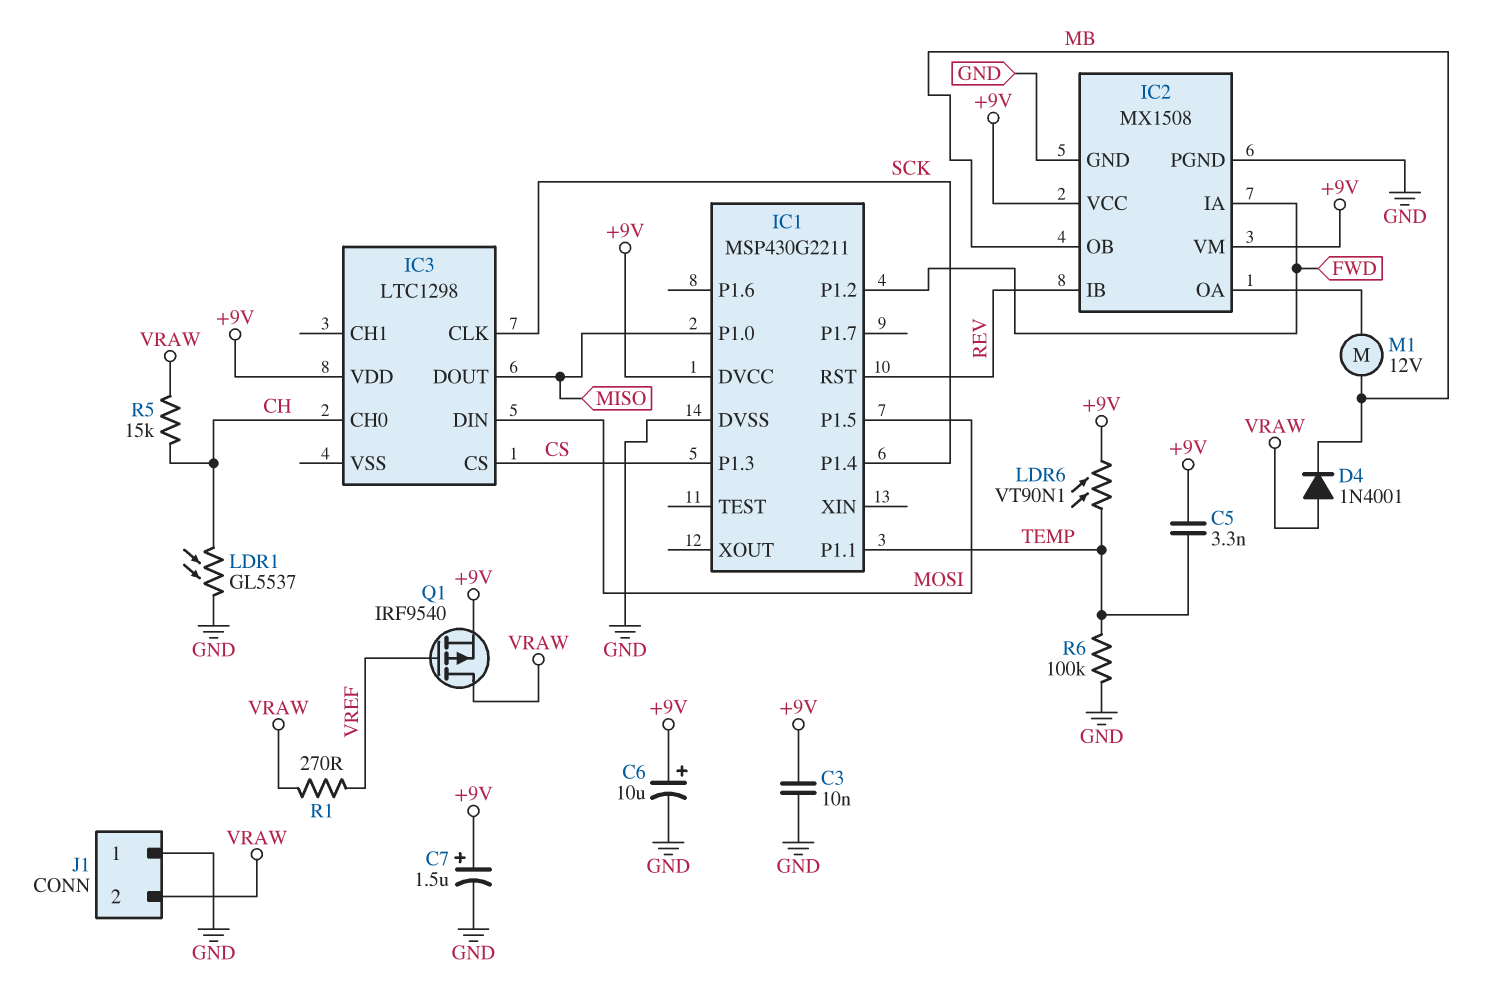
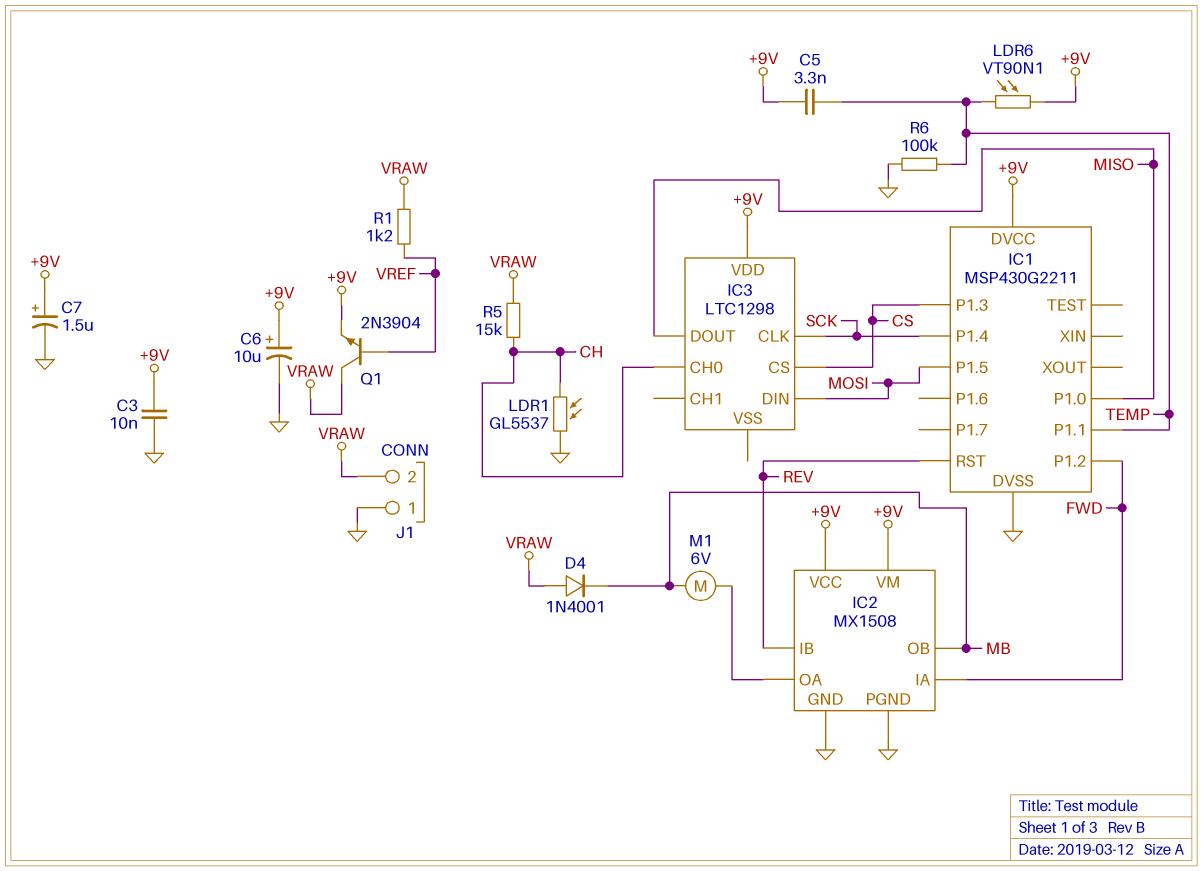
M1: motor 12V (IC2/OA, MB) -> motor 6V (IC2/OA, MB)
Q1: PMOS IRF9540 (G VREF, D VRAW, S +9V) -> NPN 2N3904 (B VREF, C VRAW, E +9V)
R1: 270 (VRAW, VREF) -> 1.2k (VRAW, VREF)

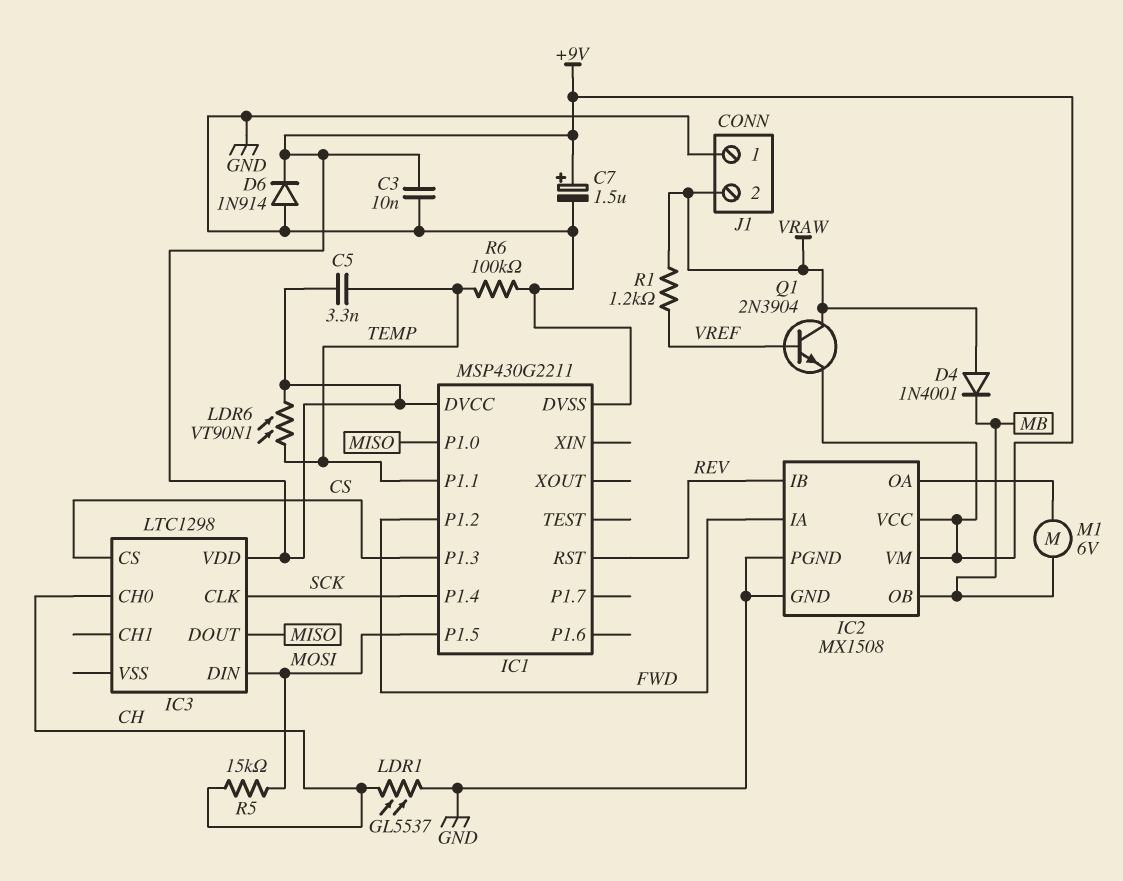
C6: 10uF (plus +9V, minus GND) -> none
D6: none -> diode 1N914 (A GND, K +9V)
R5: 15k (CH, VRAW) -> 15k (CH, MOSI)

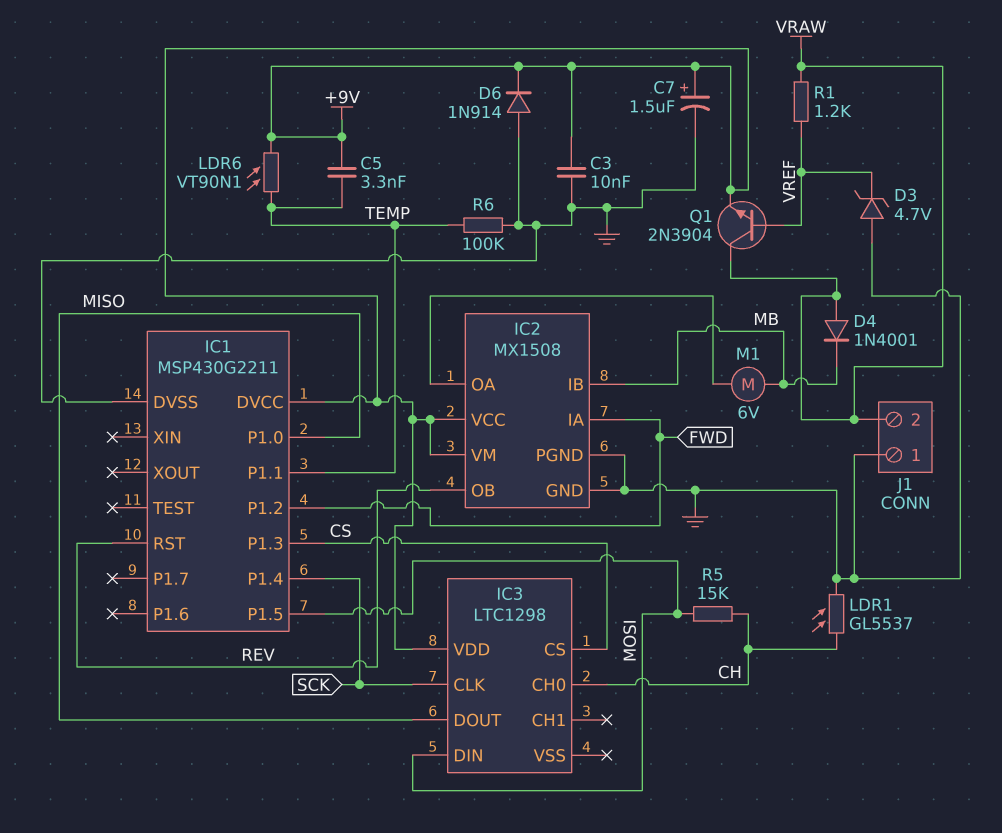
D3: none -> zener 4.7V (A GND, K VREF)
IC2 pin IB: REV -> MB
IC2 pin OB: MB -> REV

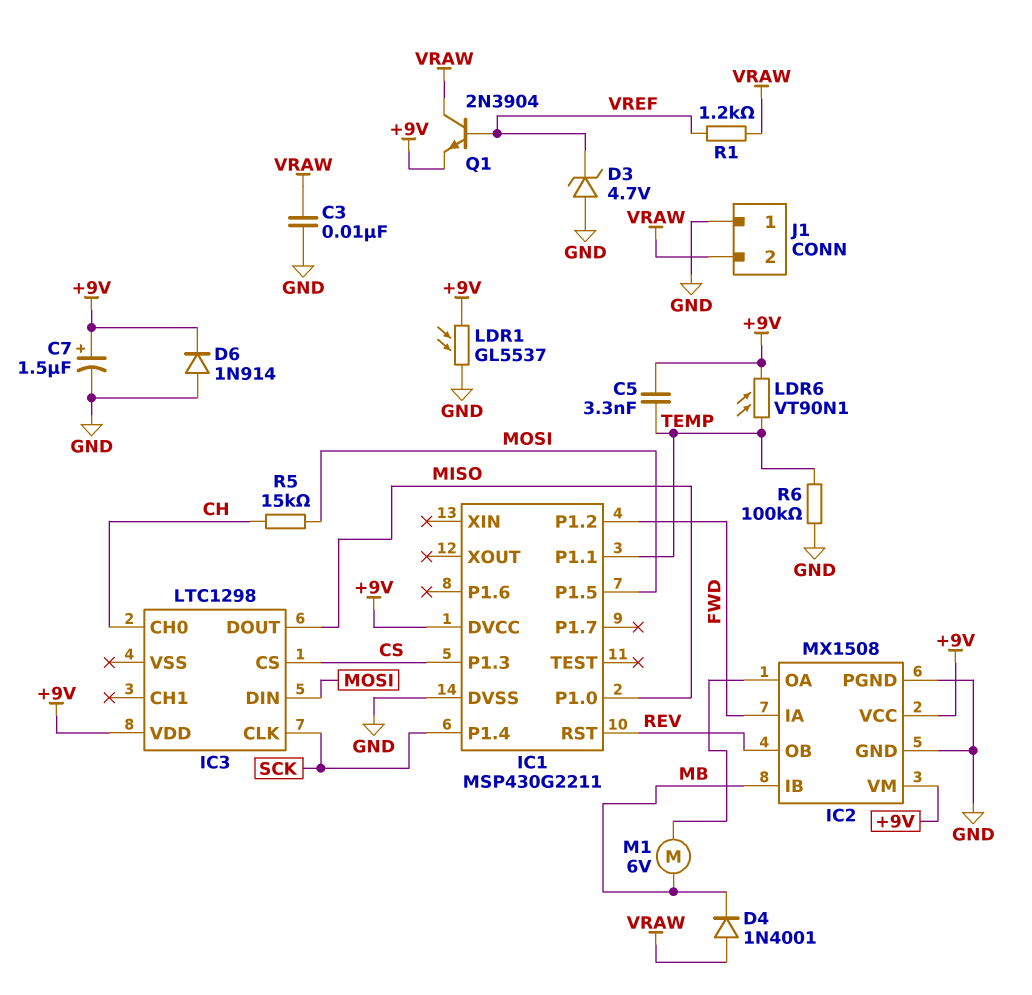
C3: 10nF (+9V, GND) -> 10nF (GND, VRAW)
LDR1: GL5537 (CH, GND) -> GL5537 (+9V, GND)

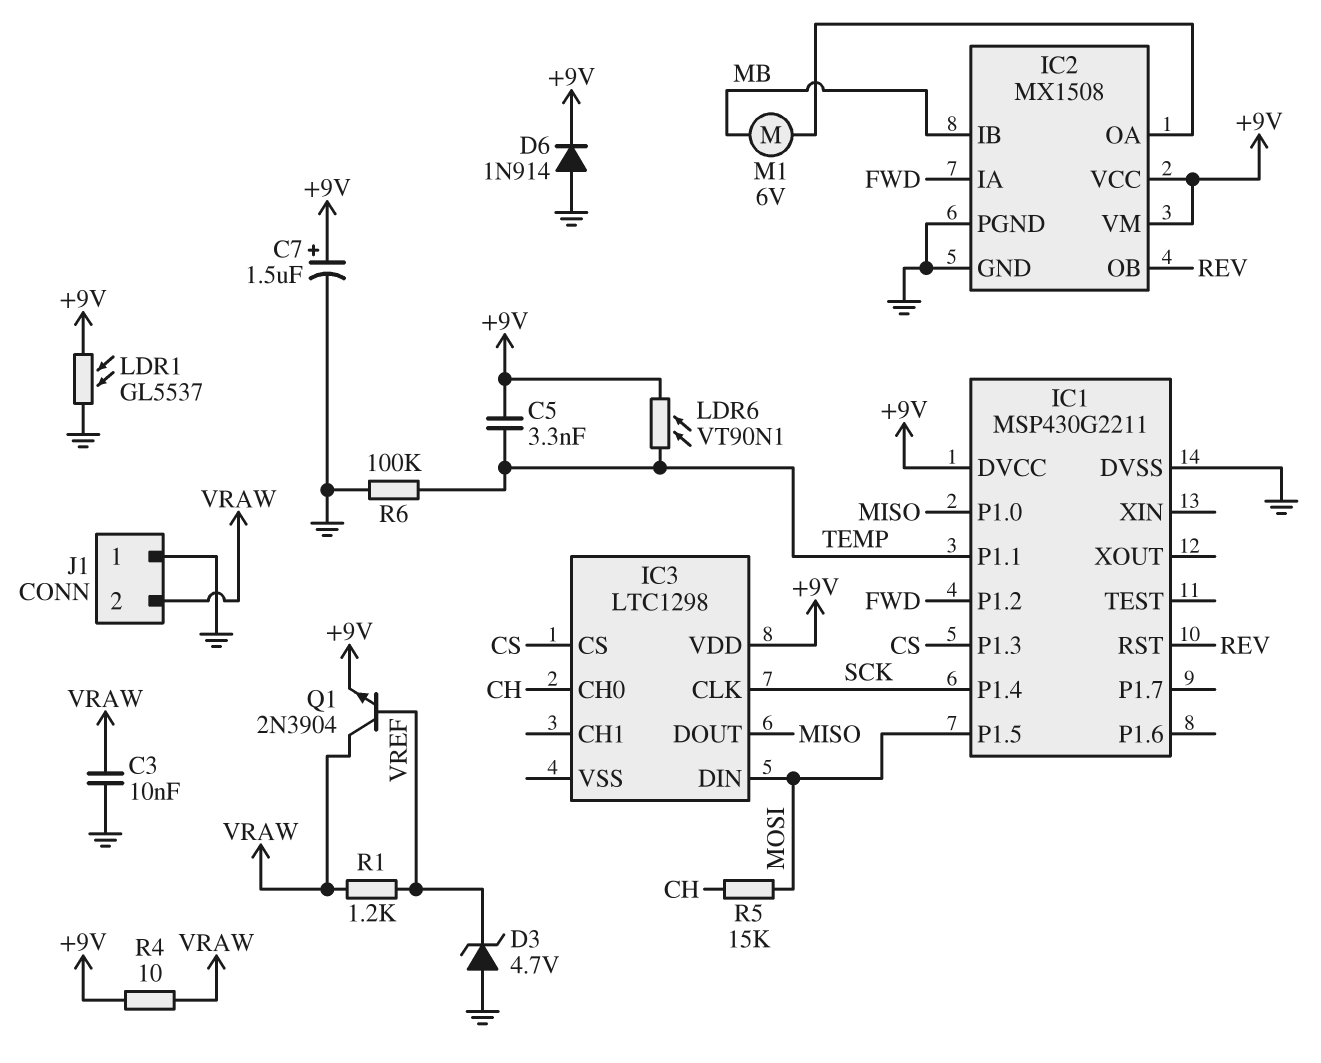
D4: diode 1N4001 (A VRAW, K MB) -> none
R4: none -> 10 (+9V, VRAW)

